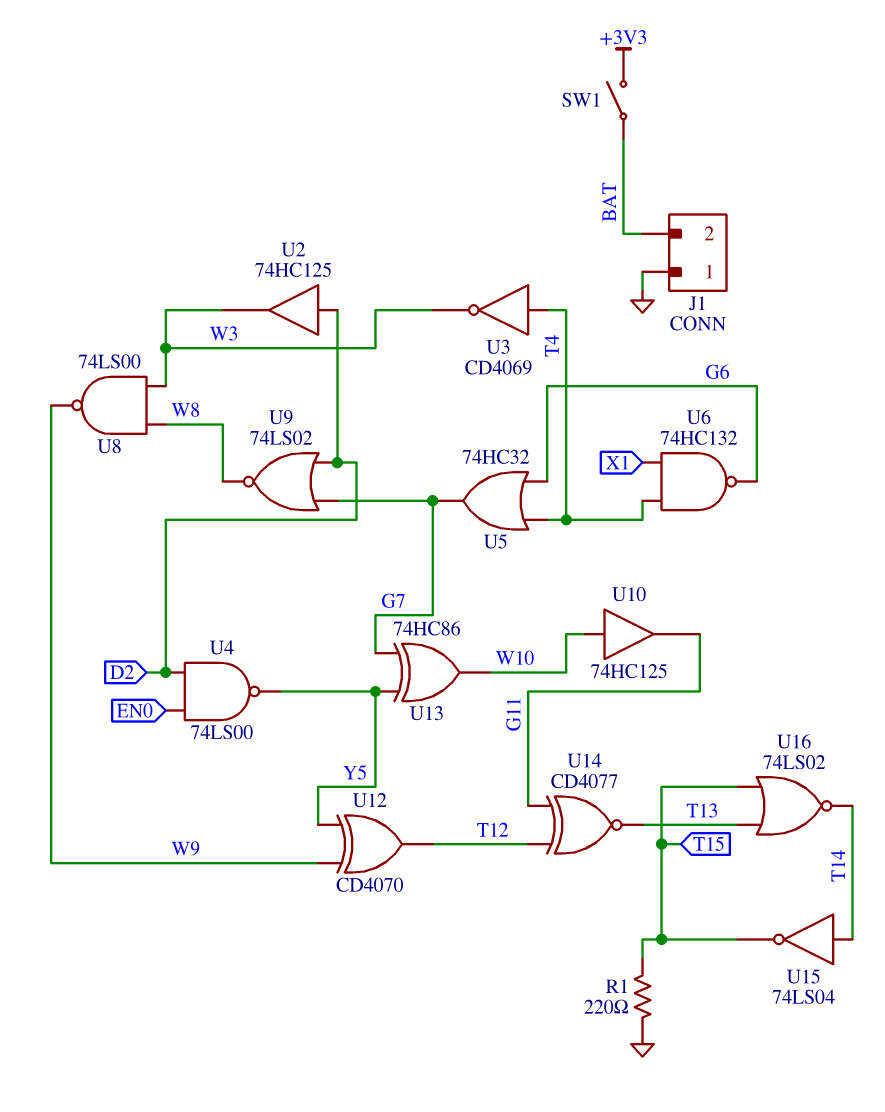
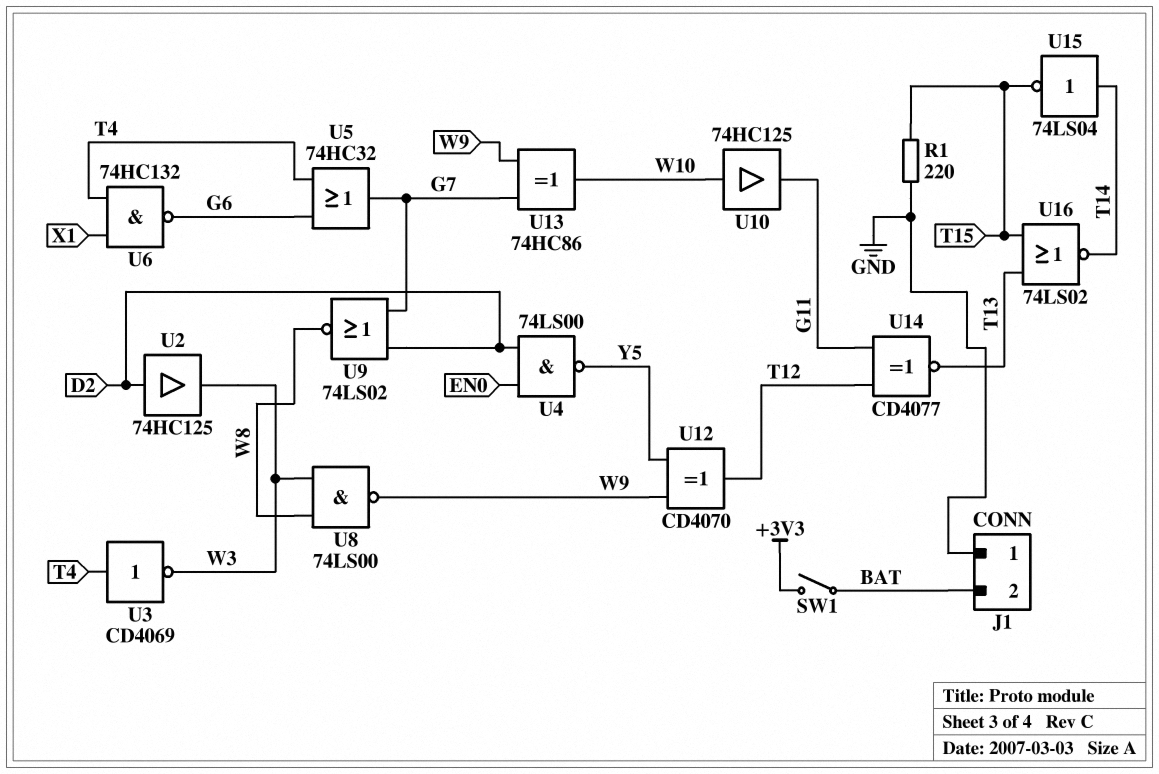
U13: XOR 74HC86 (in G7, in Y5, out W10) -> XOR 74HC86 (in G7, in W9, out W10)

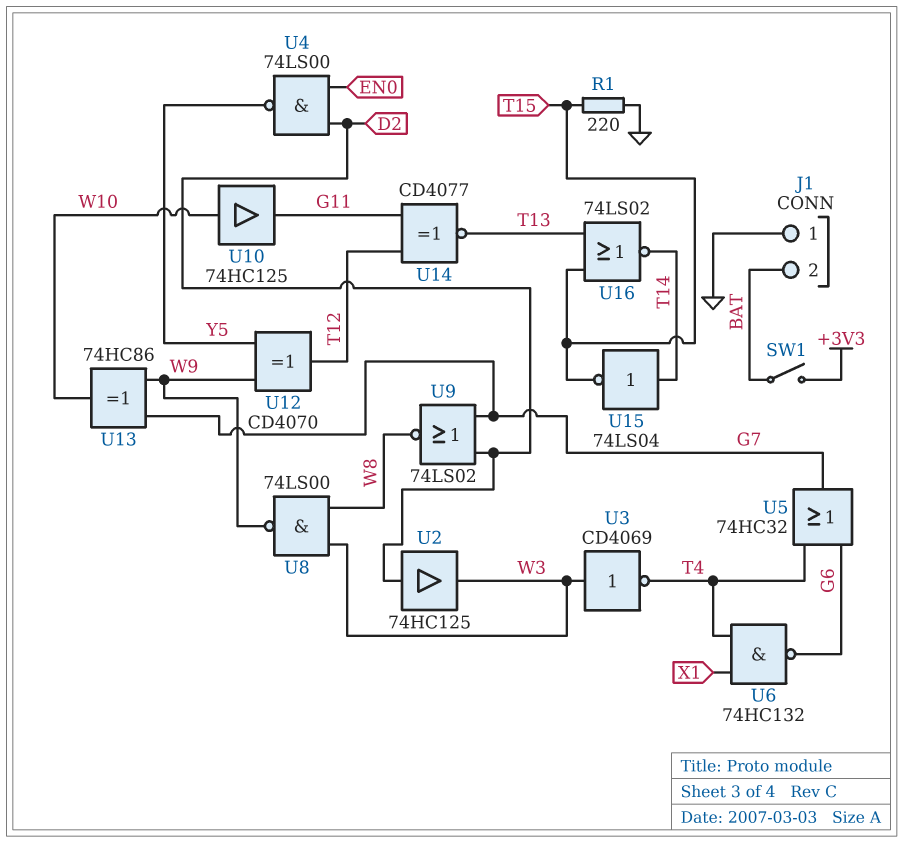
U3: NOT CD4069 (in T4, out W3) -> NOT CD4069 (in W3, out T4)

